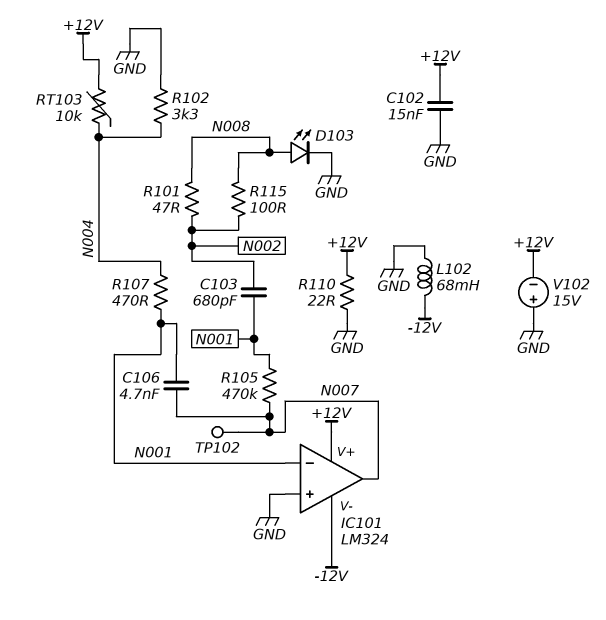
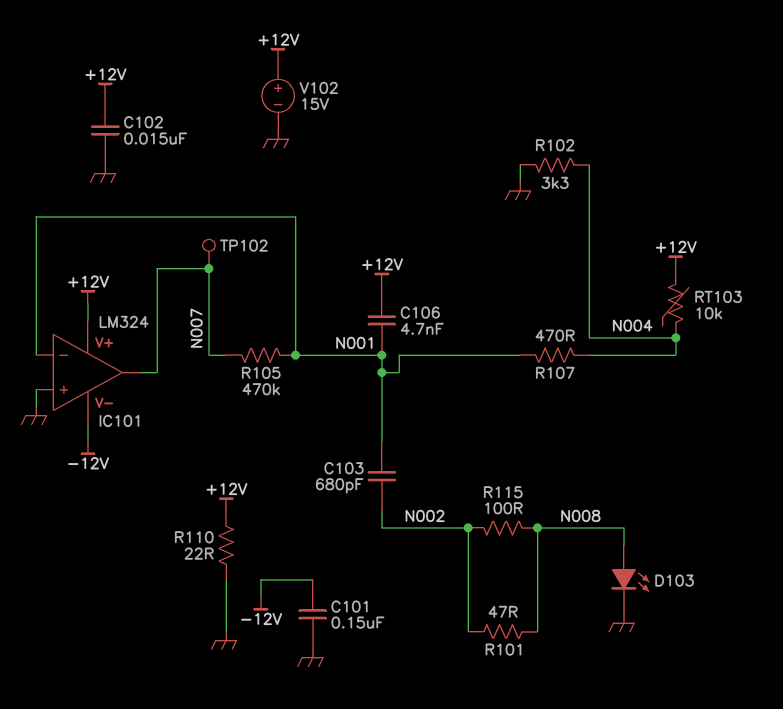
C101: none -> 150nF (-12V, GND)
C106: 4.7nF (N001, N007) -> 4.7nF (+12V, N001)
L102: 68mH (-12V, GND) -> none
V102: 15V (plus GND, minus +12V) -> 15V (plus +12V, minus GND)

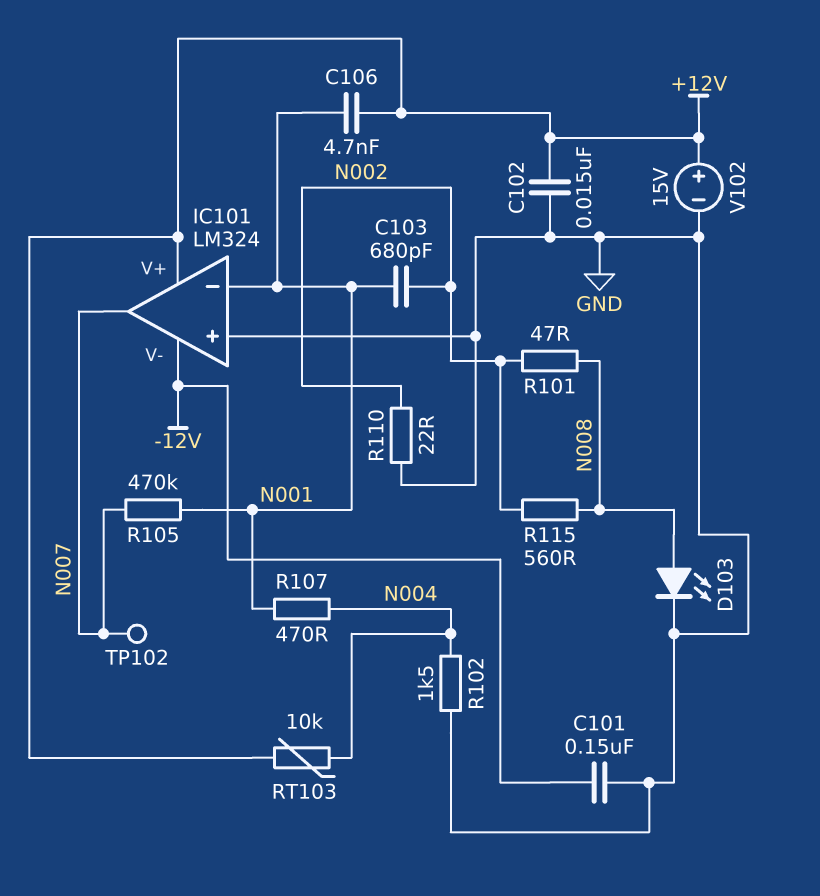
R102: 3.3k (GND, N004) -> 1.5k (GND, N004)
R110: 22 (+12V, GND) -> 22 (GND, N002)
R115: 100 (N002, N008) -> 560 (N002, N008)

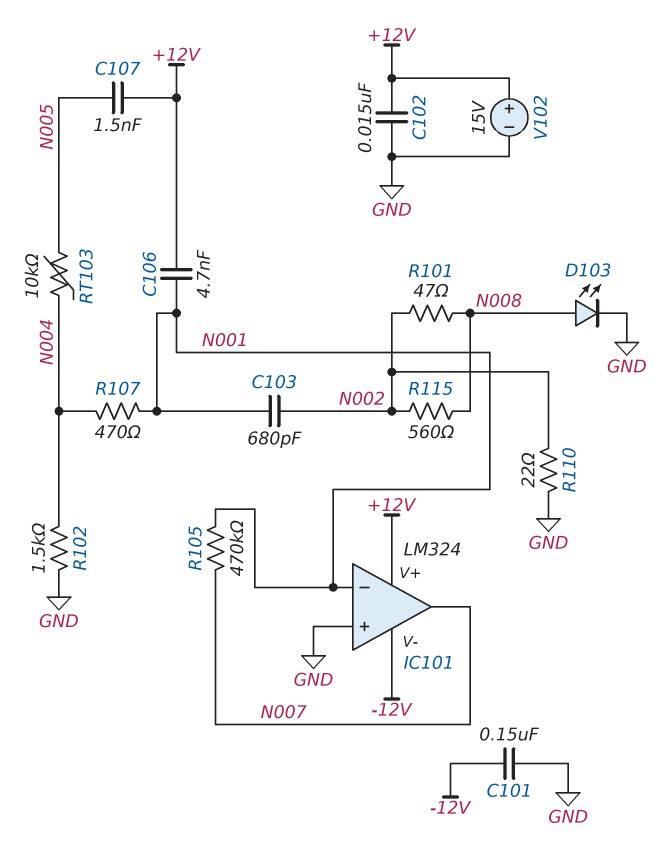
C107: none -> 1.5nF (+12V, N005)
RT103: 10k (+12V, N004) -> 10k (N004, N005)
TP102: test point (N007) -> none

